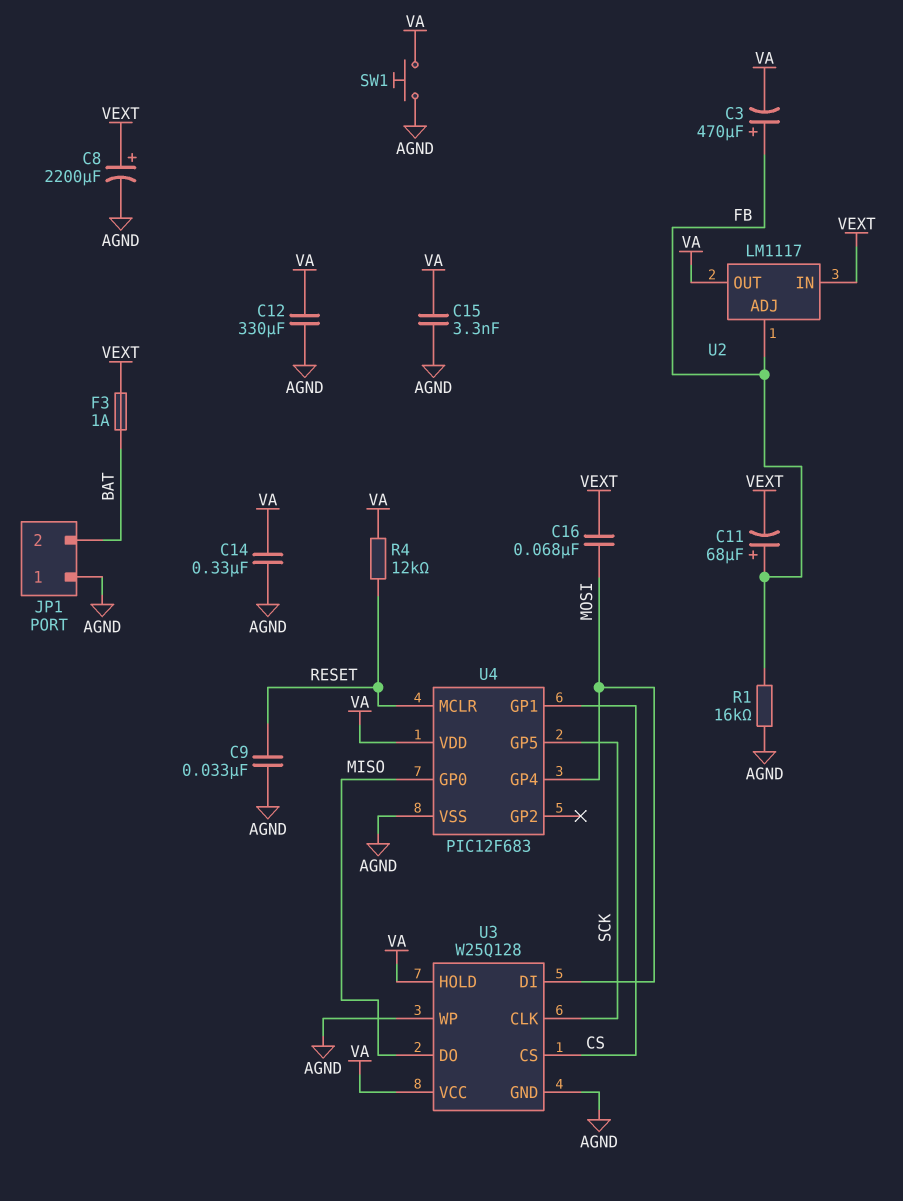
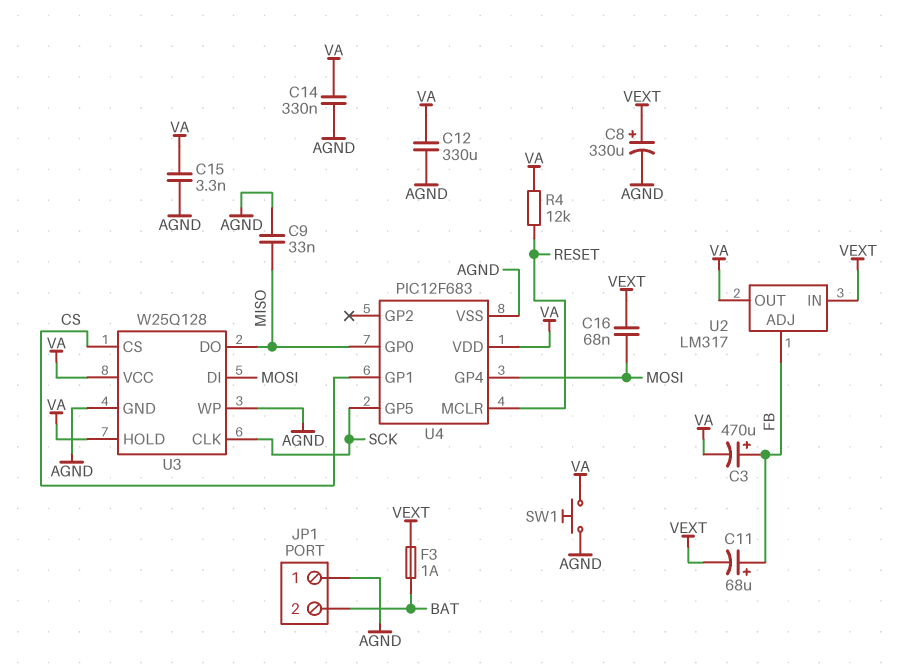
C8: 2200uF (plus VEXT, minus AGND) -> 330uF (plus VEXT, minus AGND)
C9: 33nF (AGND, RESET) -> 33nF (AGND, MISO)
R1: 16k (AGND, FB) -> none
U2: LM1117 -> LM317

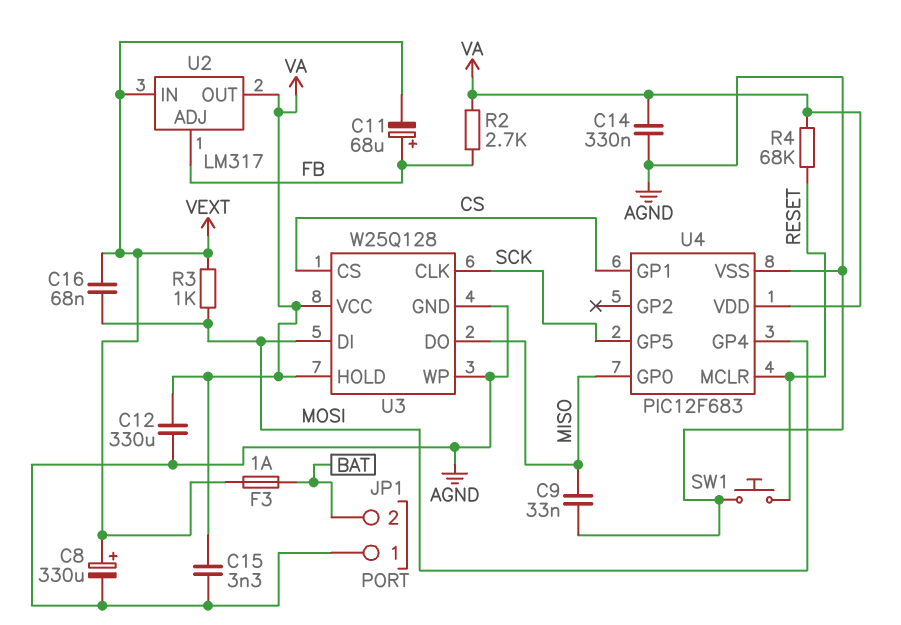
C3: 470uF (plus FB, minus VA) -> none
R2: none -> 2.7k (FB, VA)
R3: none -> 1k (MOSI, VEXT)
R4: 12k (RESET, VA) -> 68k (RESET, VA)
SW1: button (AGND, VA) -> button (AGND, RESET)

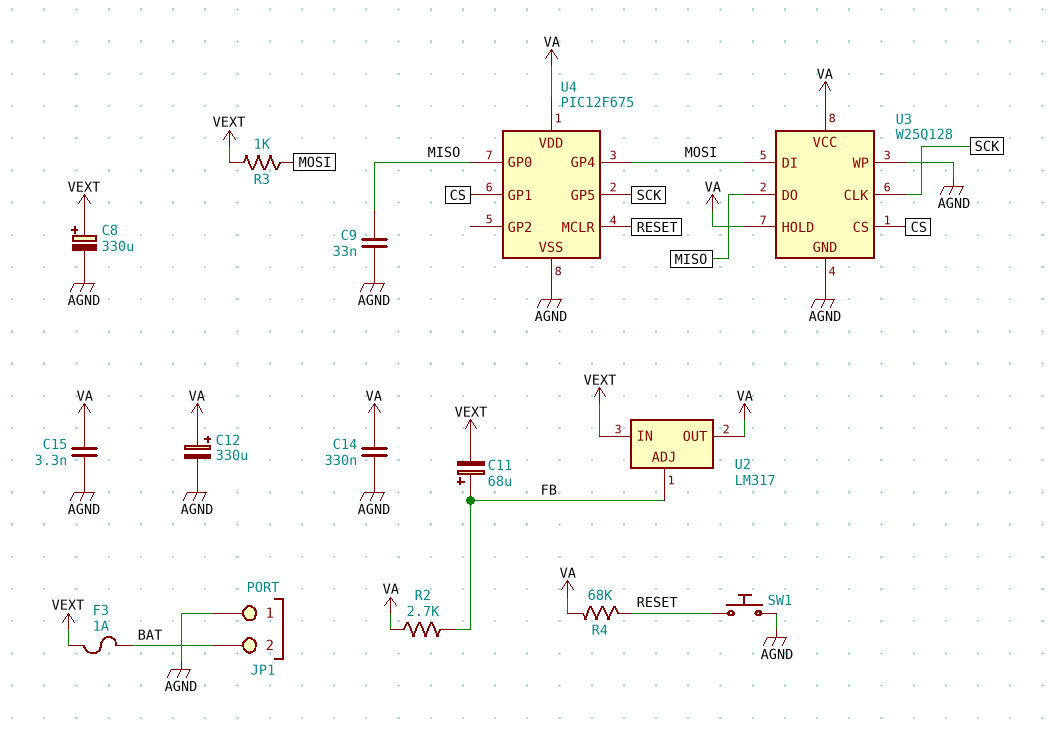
C12: 330uF (AGND, VA) -> 330uF (plus VA, minus AGND)
C16: 68nF (MOSI, VEXT) -> none
U4: PIC12F683 -> PIC12F675

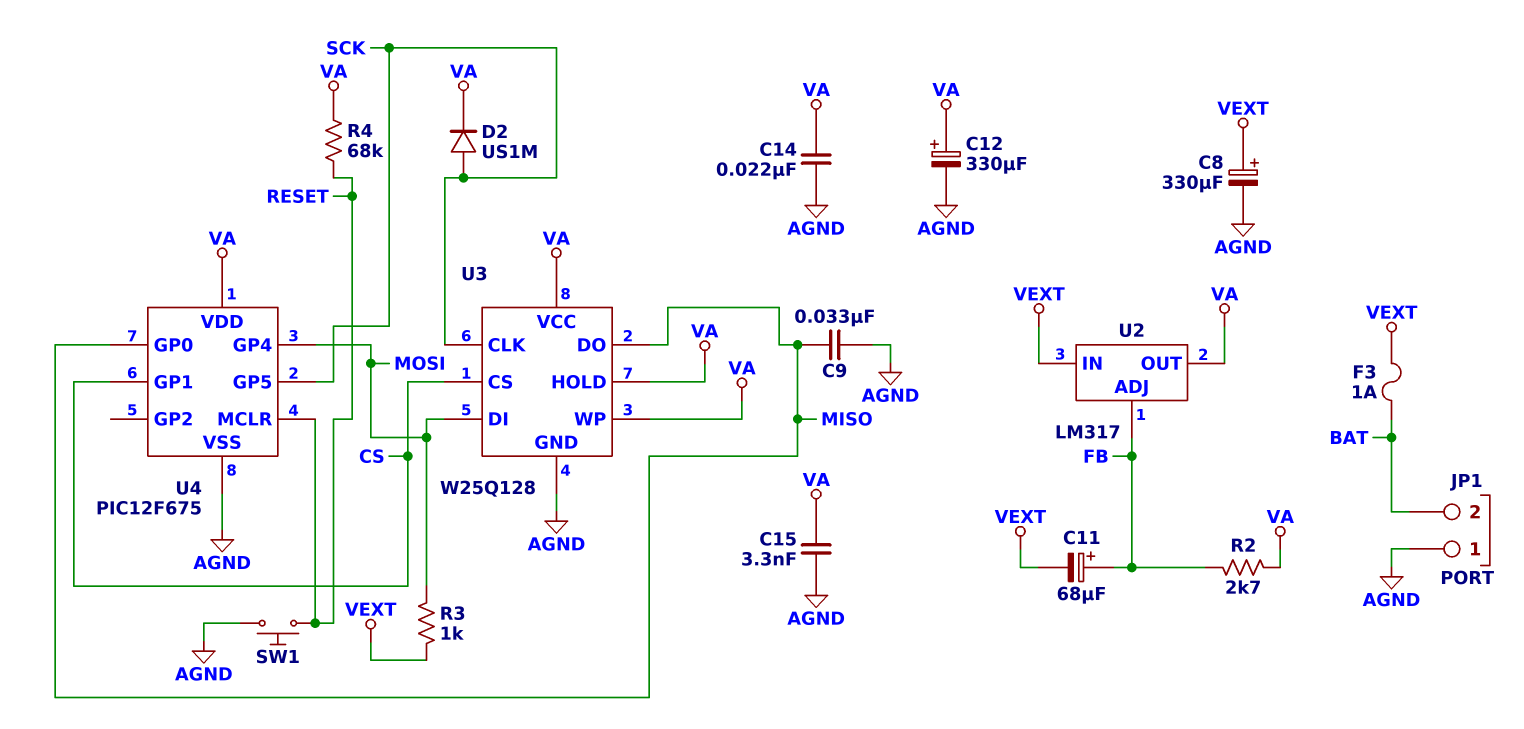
C14: 330nF (AGND, VA) -> 22nF (AGND, VA)
D2: none -> diode US1M (A SCK, K VA)
U3 pin WP: AGND -> VA

